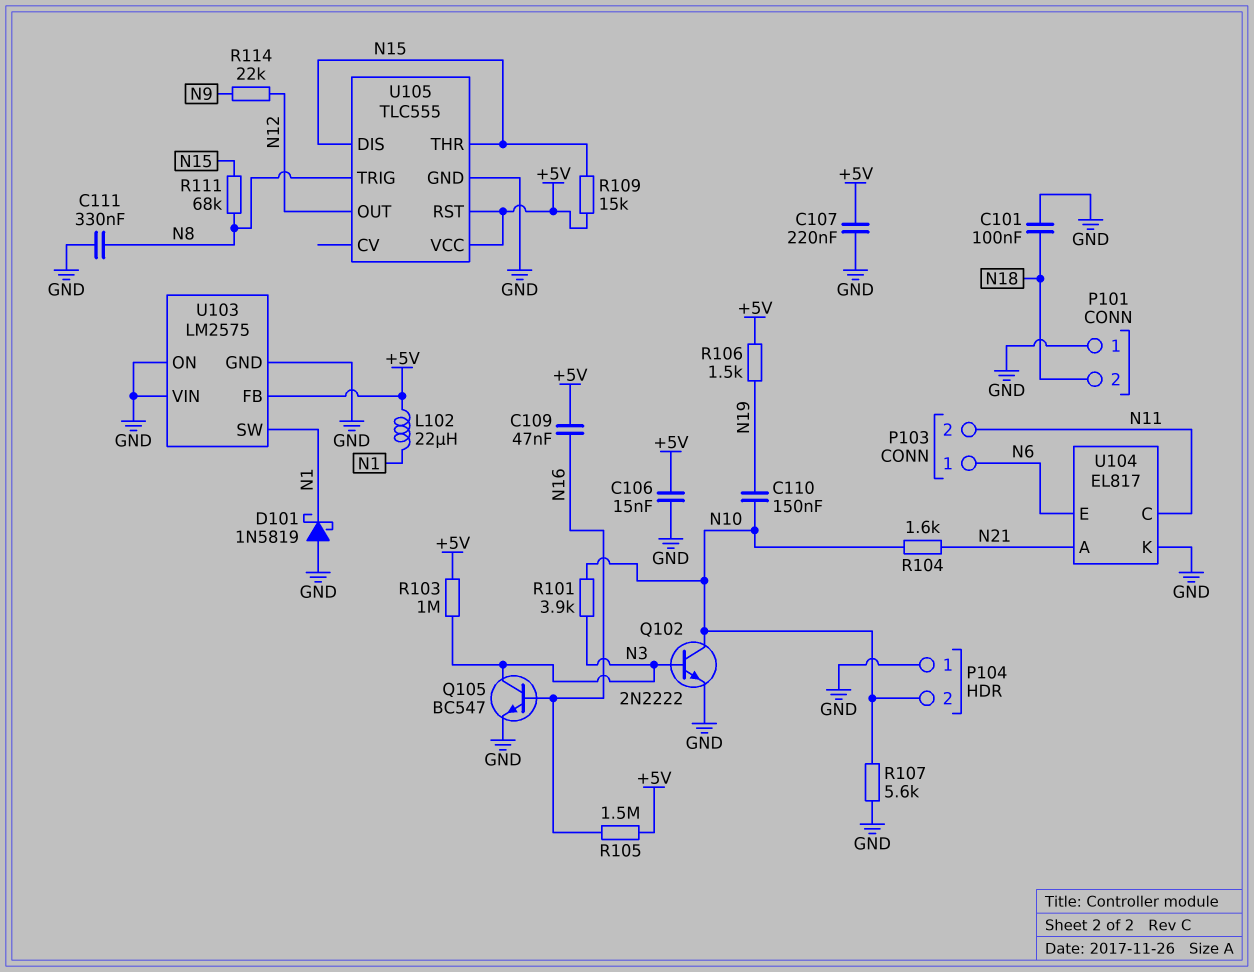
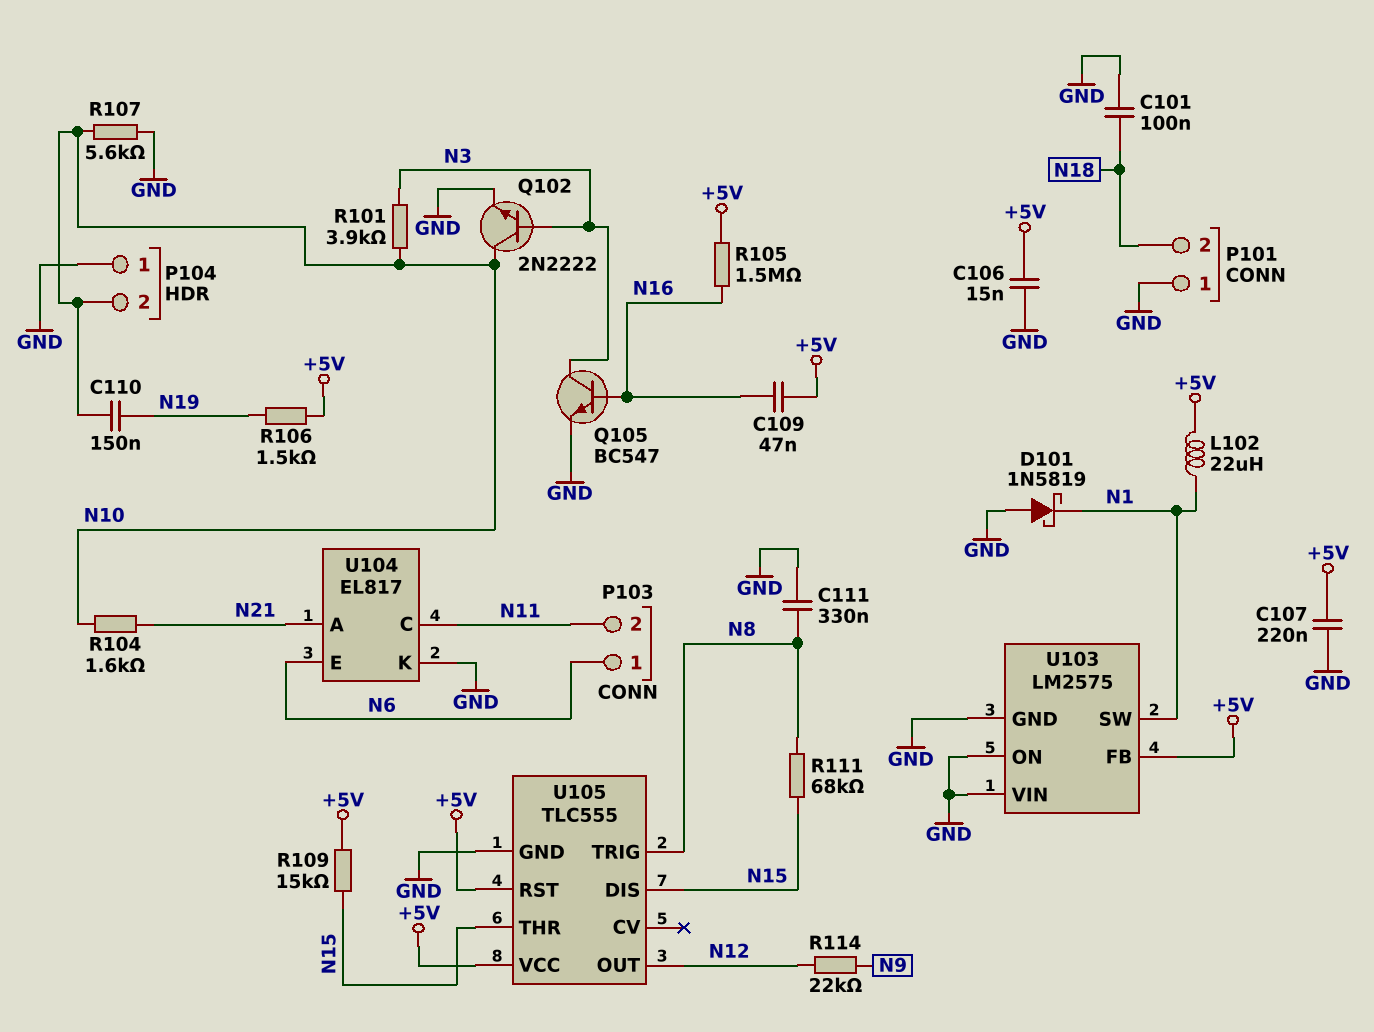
R103: 1M (+5V, N3) -> none

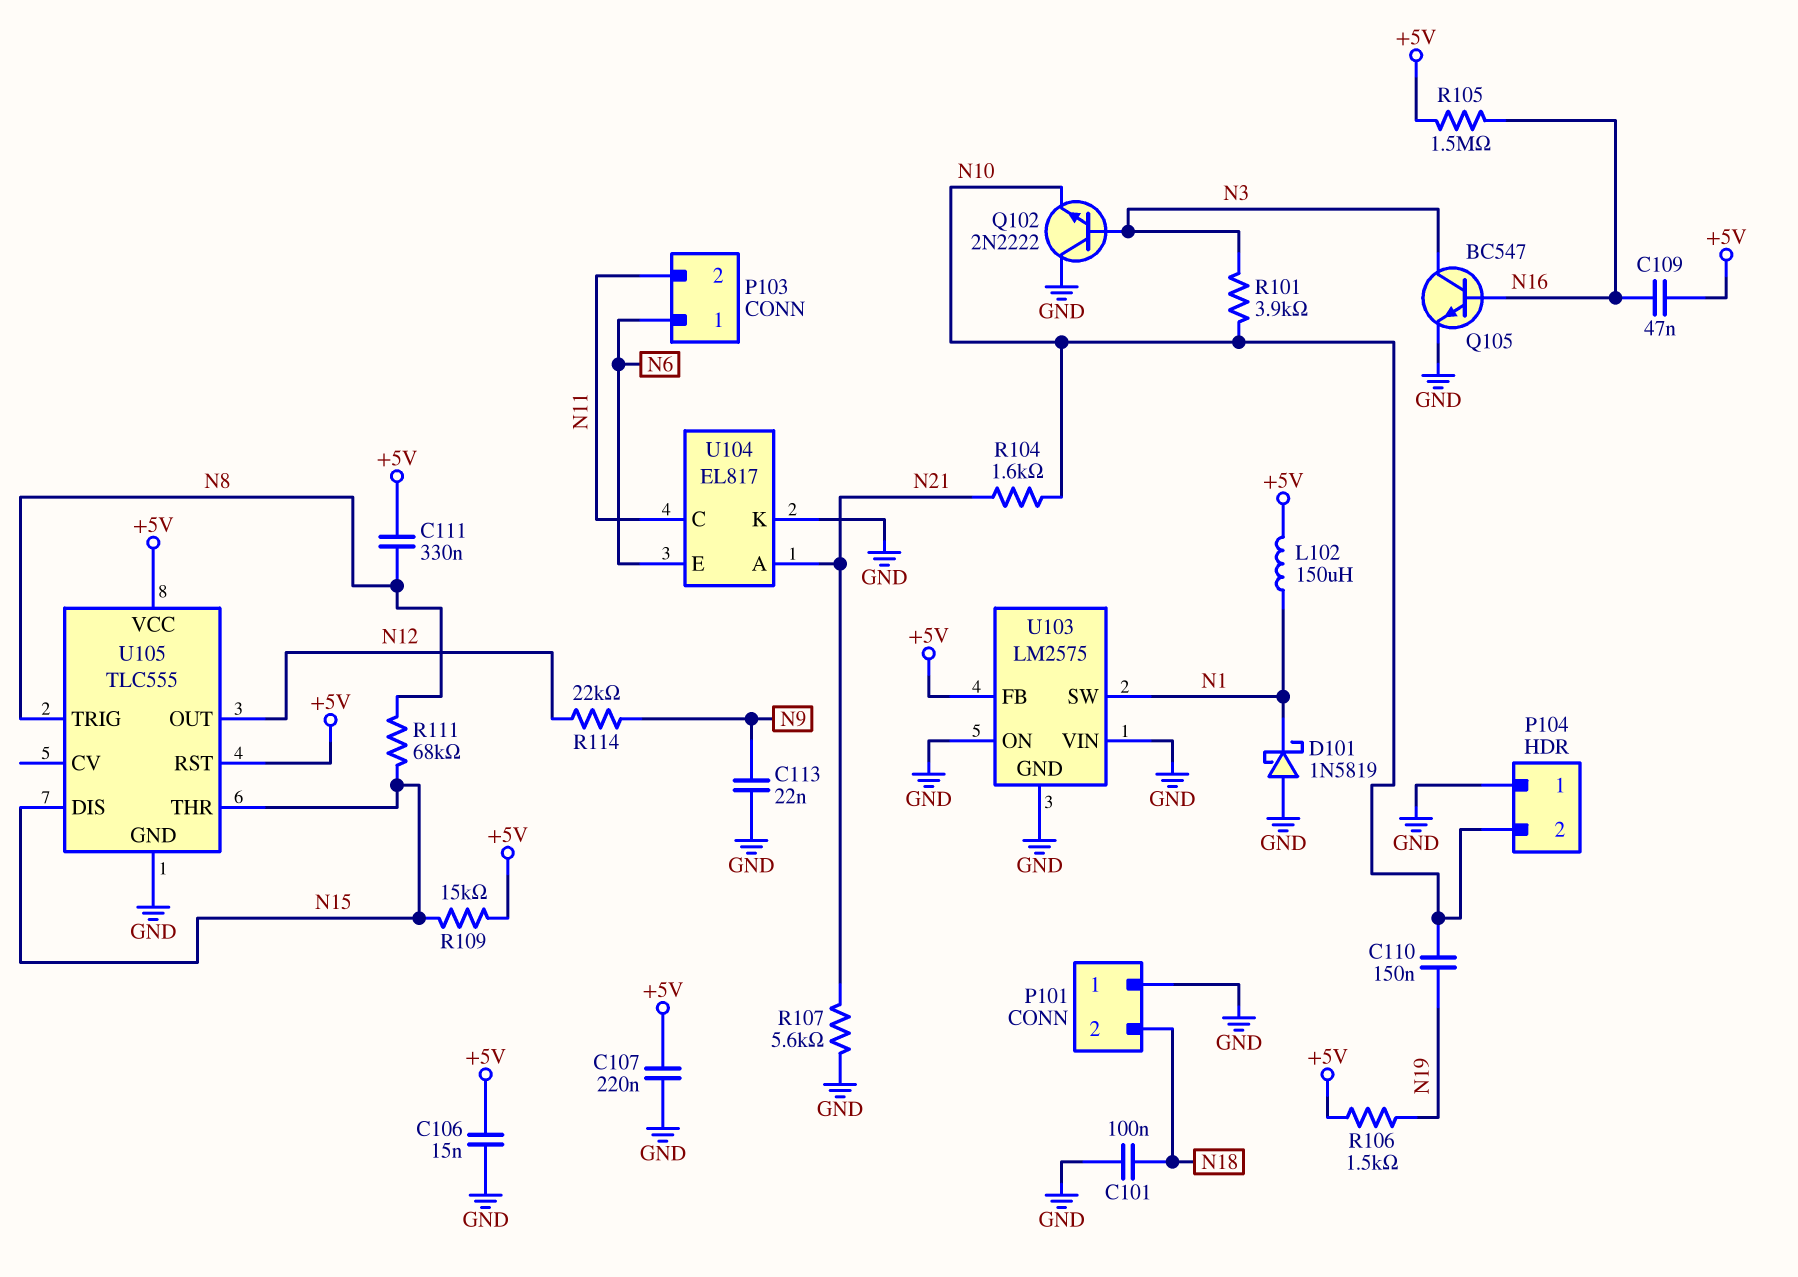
C111: 330nF (GND, N8) -> 330nF (+5V, N8)
C113: none -> 22nF (GND, N9)
L102: 22uH (+5V, N1) -> 150uH (+5V, N1)
Q102: NPN 2N2222 (B N3, C N10, E GND) -> NPN 2N2222 (B N3, C GND, E N10)
R107: 5.6k (GND, N10) -> 5.6k (GND, N21)

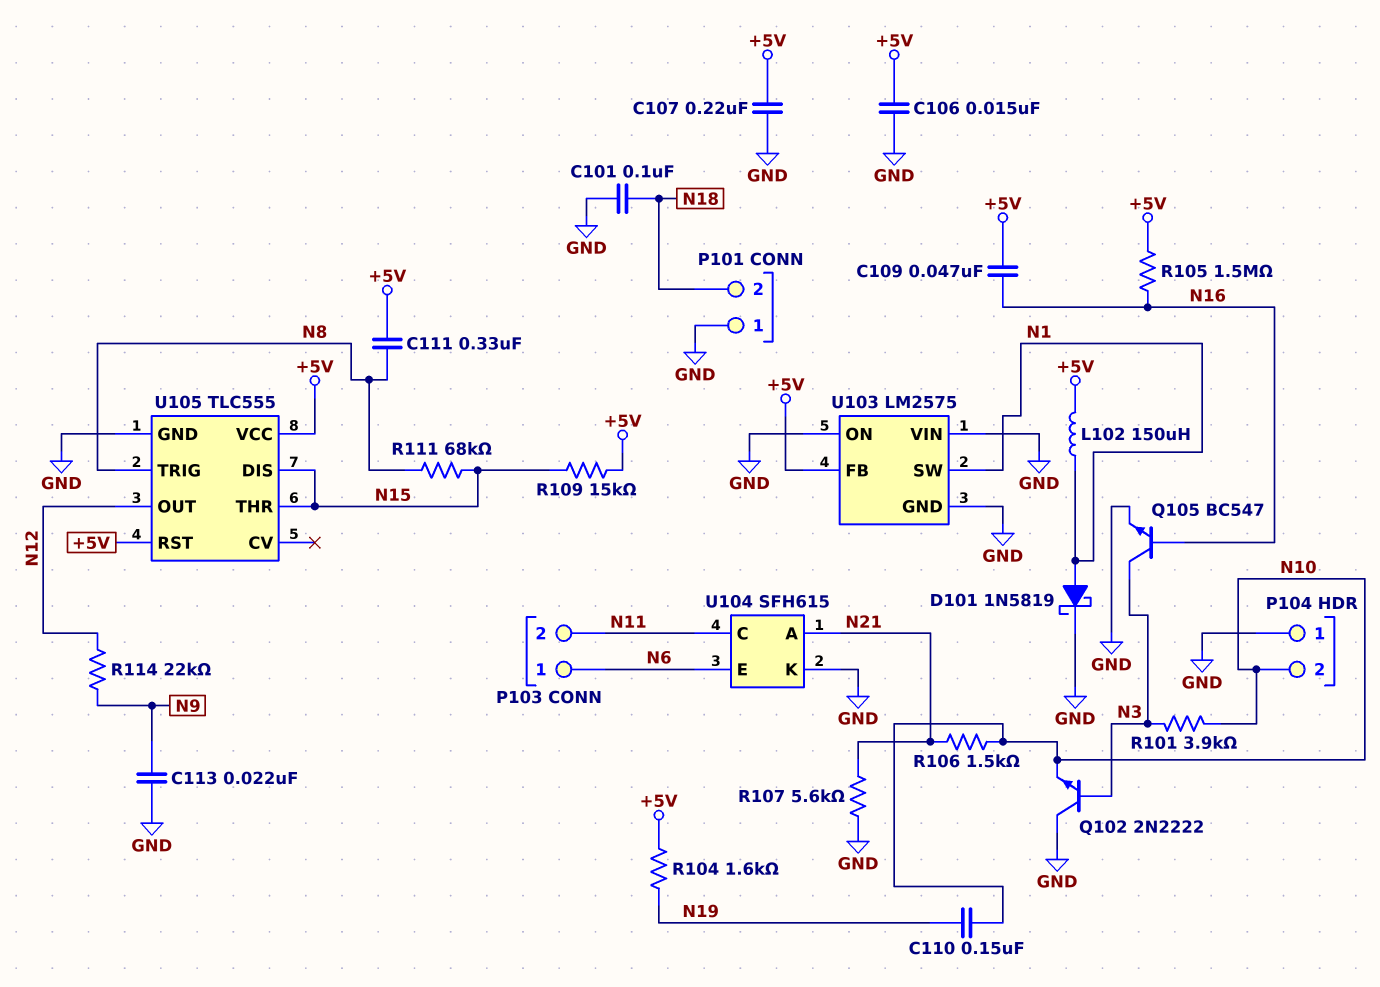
D101: schottky 1N5819 (A GND, K N1) -> schottky 1N5819 (A N1, K GND)
R104: 1.6k (N10, N21) -> 1.6k (+5V, N19)
R106: 1.5k (+5V, N19) -> 1.5k (N10, N21)
U104: EL817 -> SFH615

